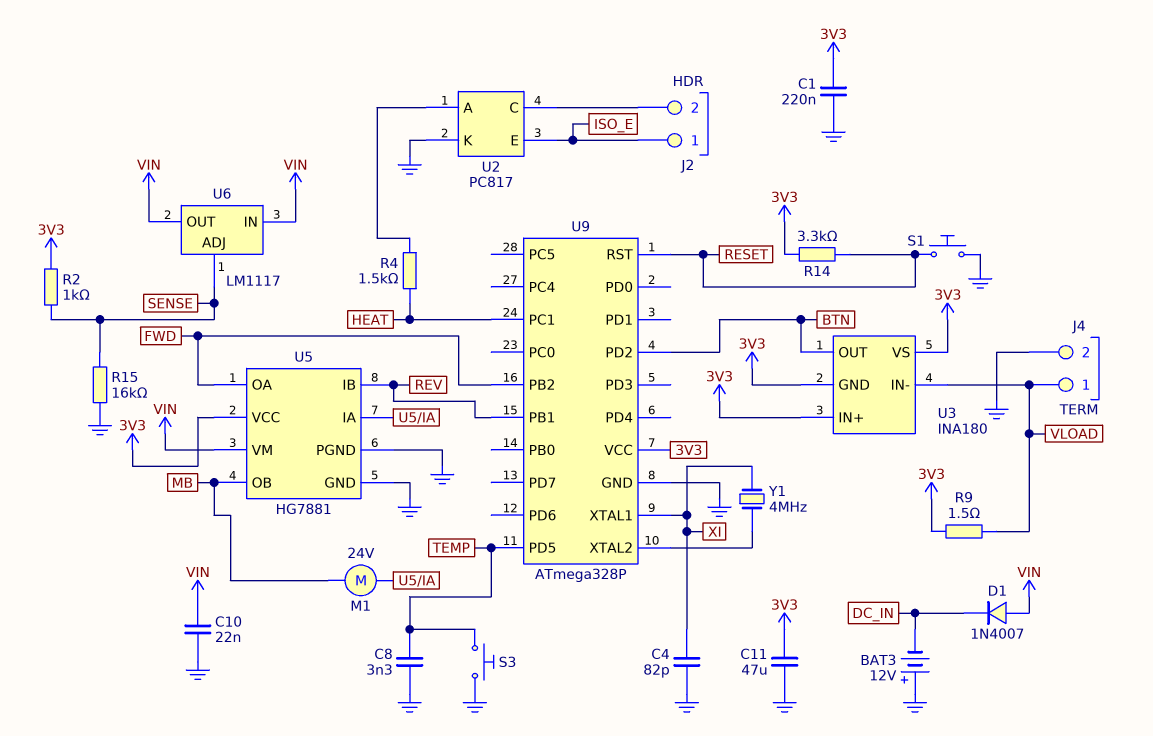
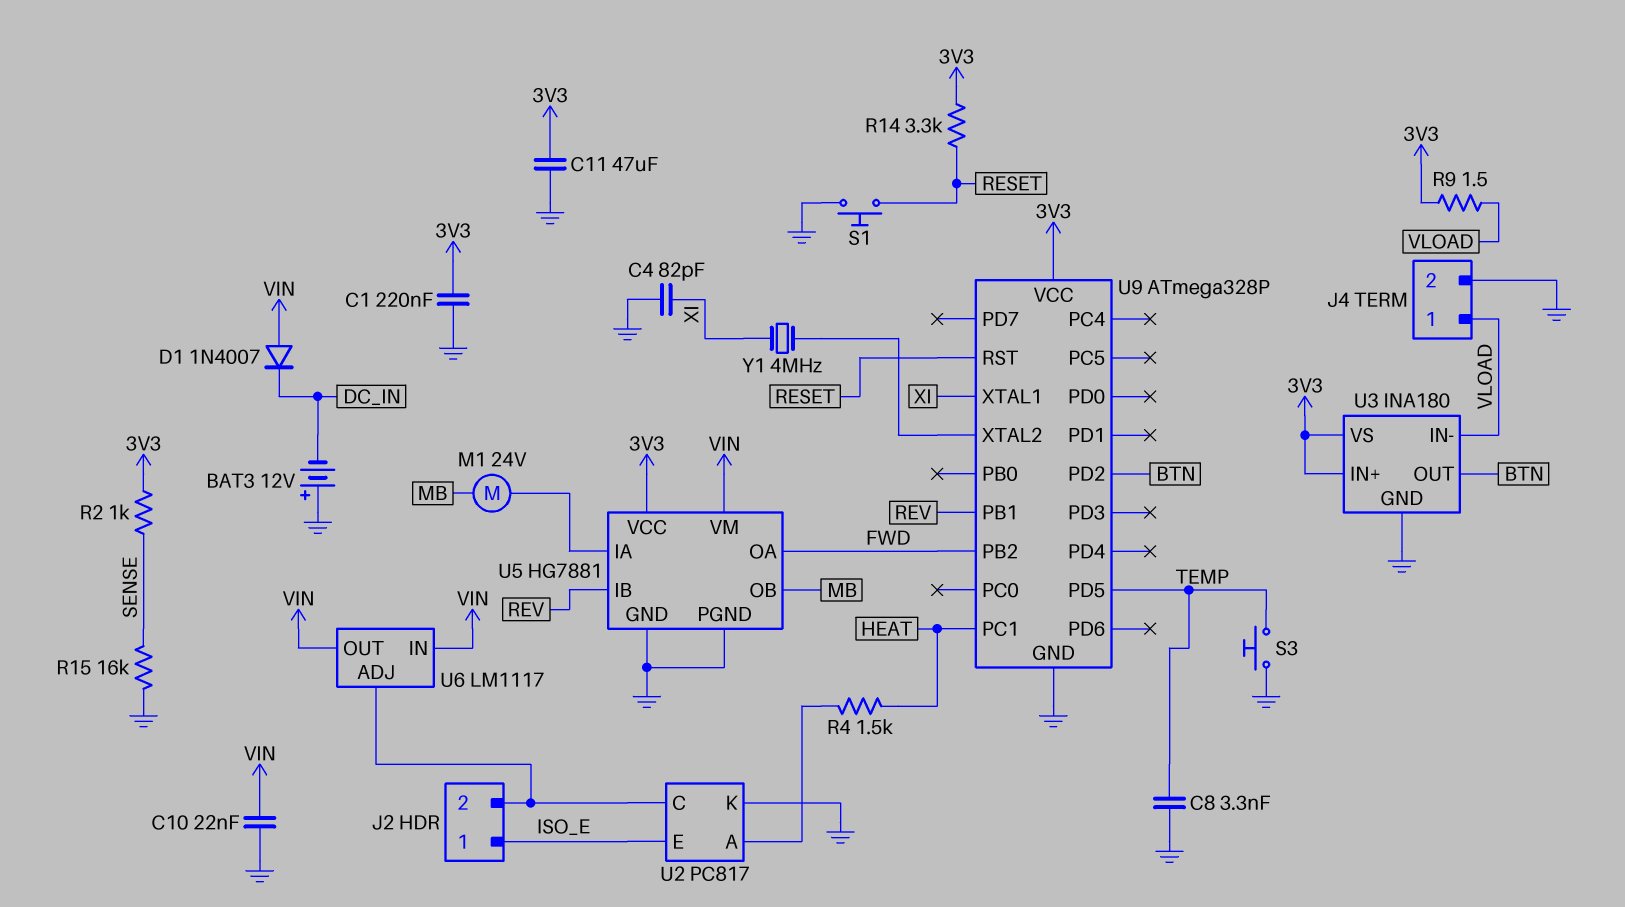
U3 pin GND: 3V3 -> GND
U6 pin ADJ: SENSE -> J2/2

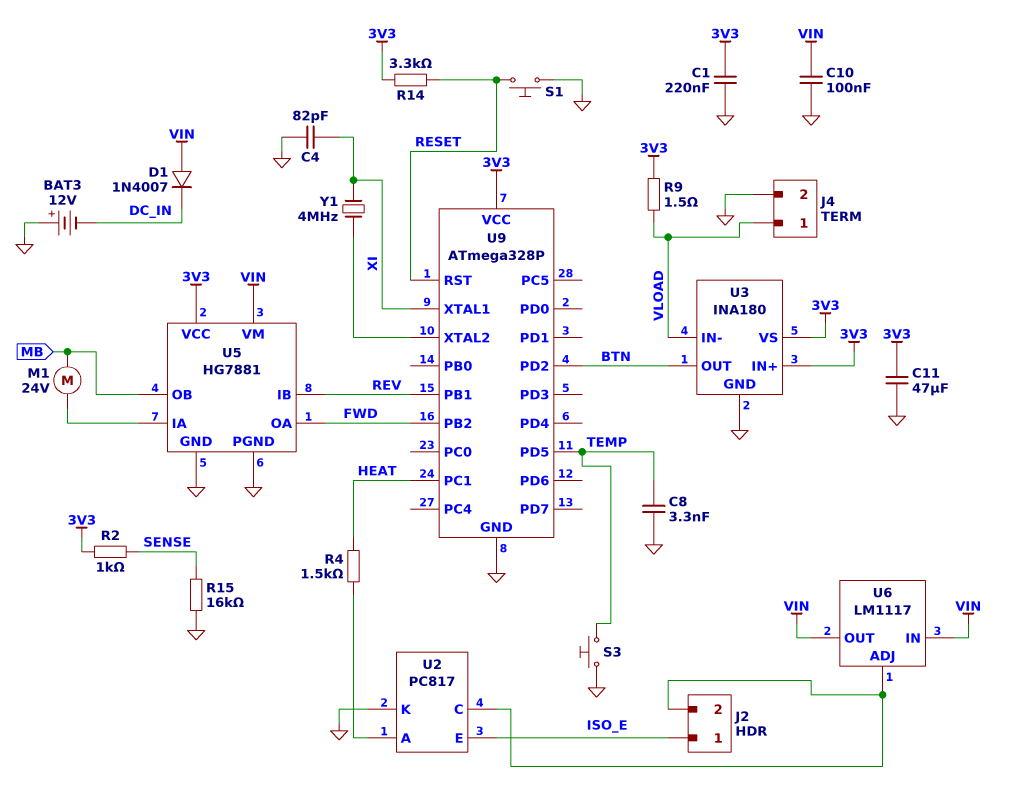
C10: 22nF (GND, VIN) -> 100nF (GND, VIN)

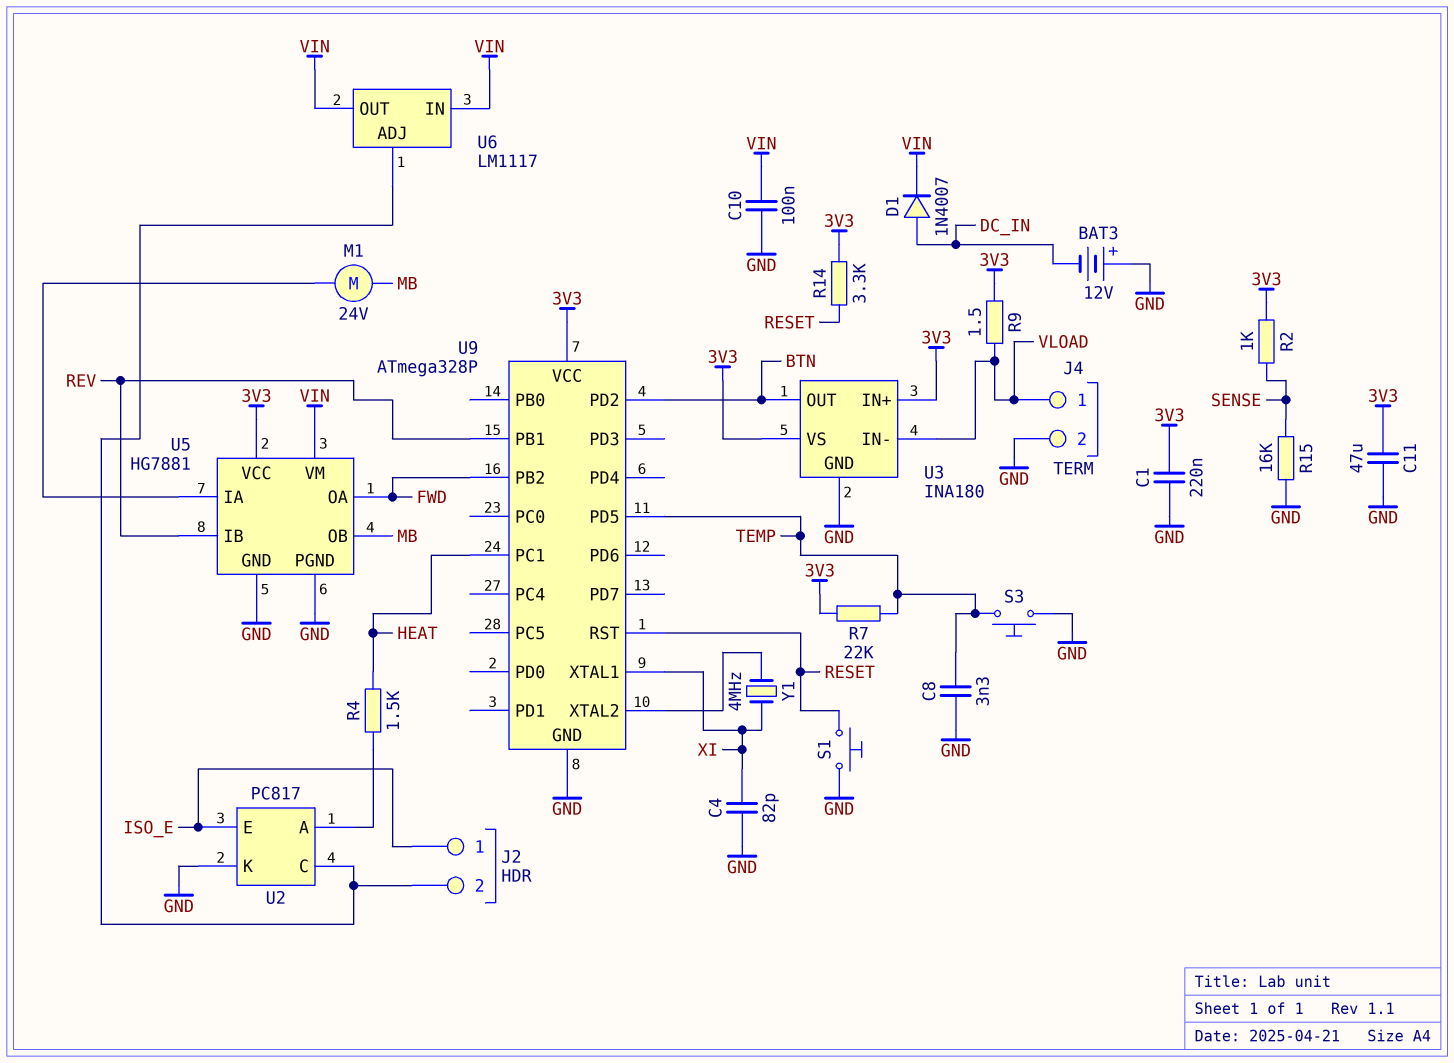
D1: diode 1N4007 (A VIN, K DC_IN) -> diode 1N4007 (A DC_IN, K VIN)
R7: none -> 22k (3V3, TEMP)

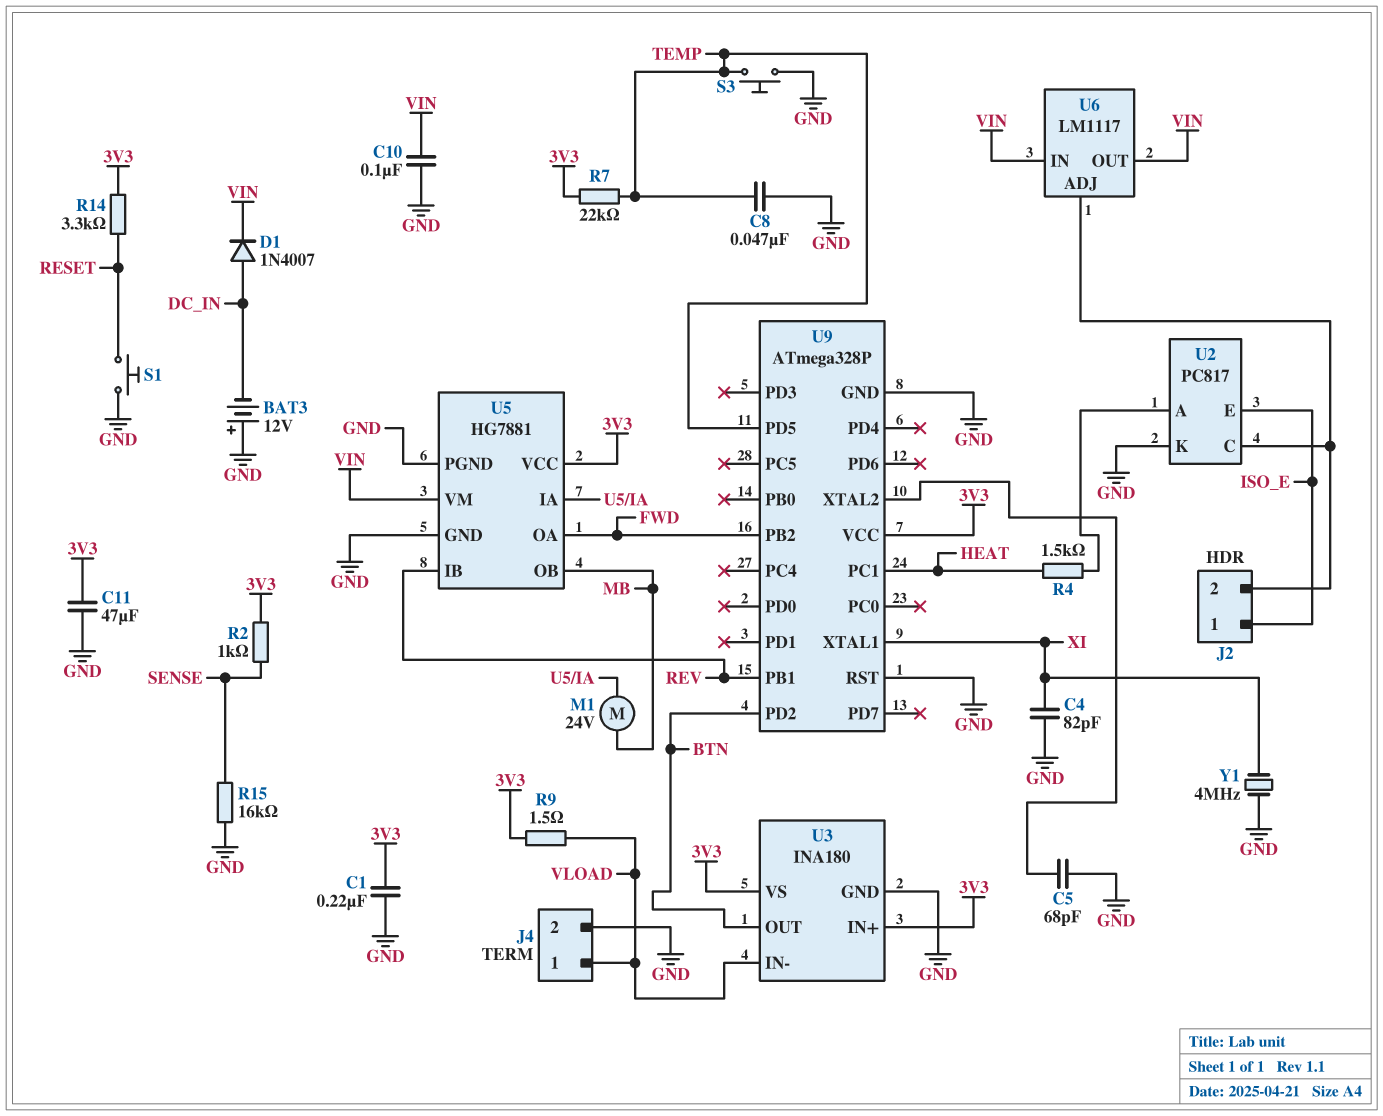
C5: none -> 68pF (GND, U9/XTAL2)
C8: 3.3nF (GND, TEMP) -> 47nF (GND, TEMP)
U9 pin RST: RESET -> GND
Y1: 4MHz (U9/XTAL2, XI) -> 4MHz (GND, XI)

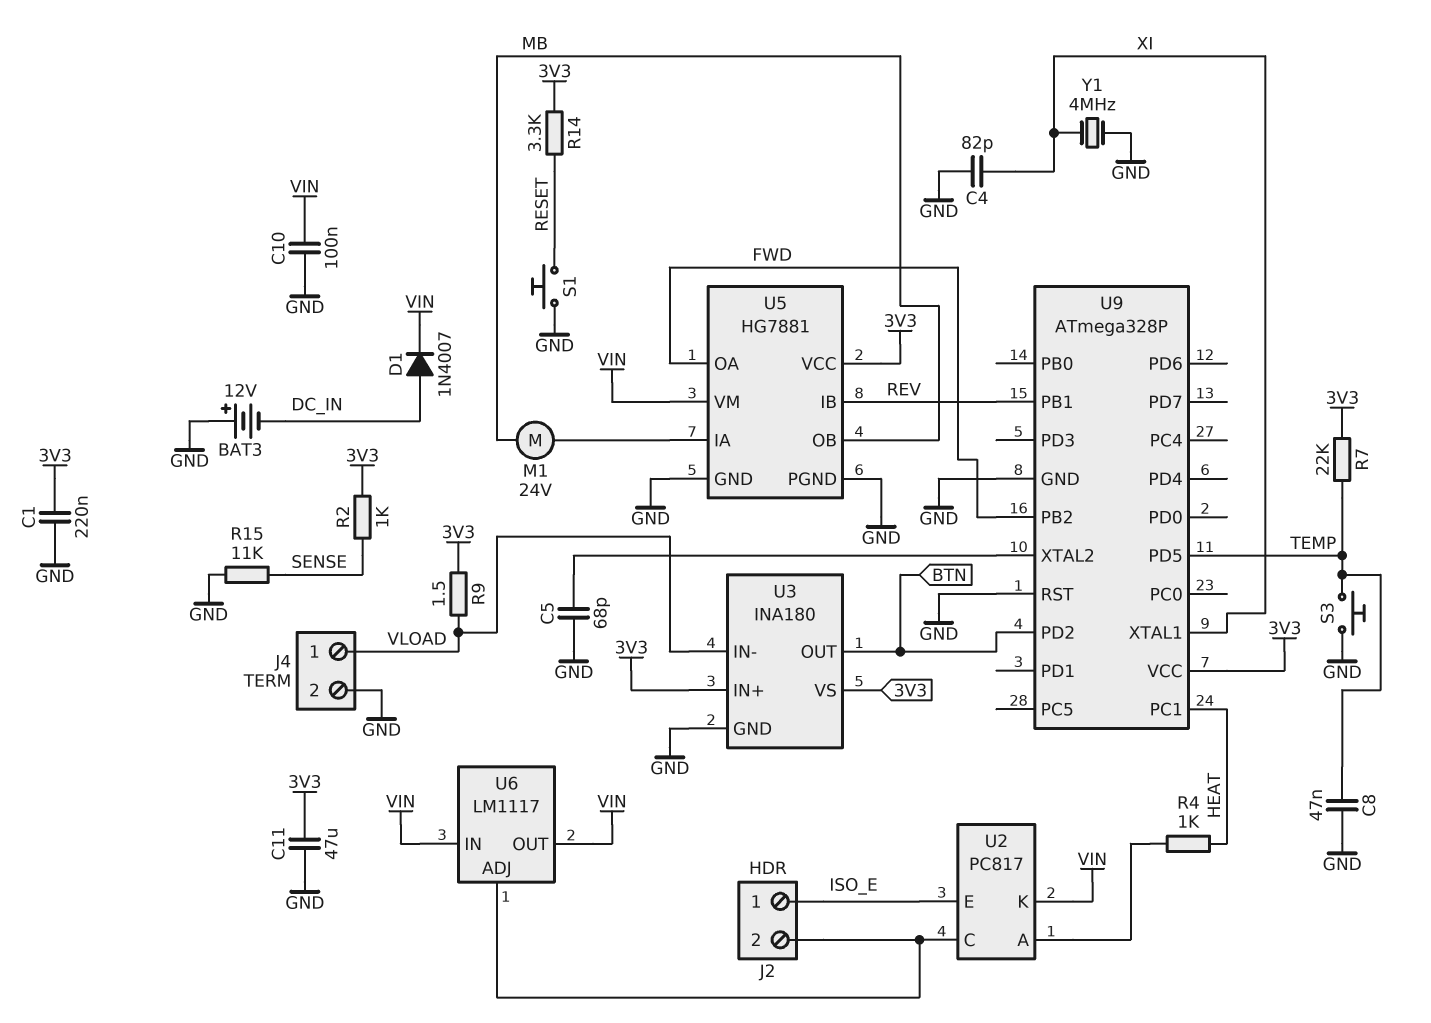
R4: 1.5k (HEAT, U2/A) -> 1k (HEAT, U2/A)
R15: 16k (GND, SENSE) -> 11k (GND, SENSE)
U2 pin K: GND -> VIN

